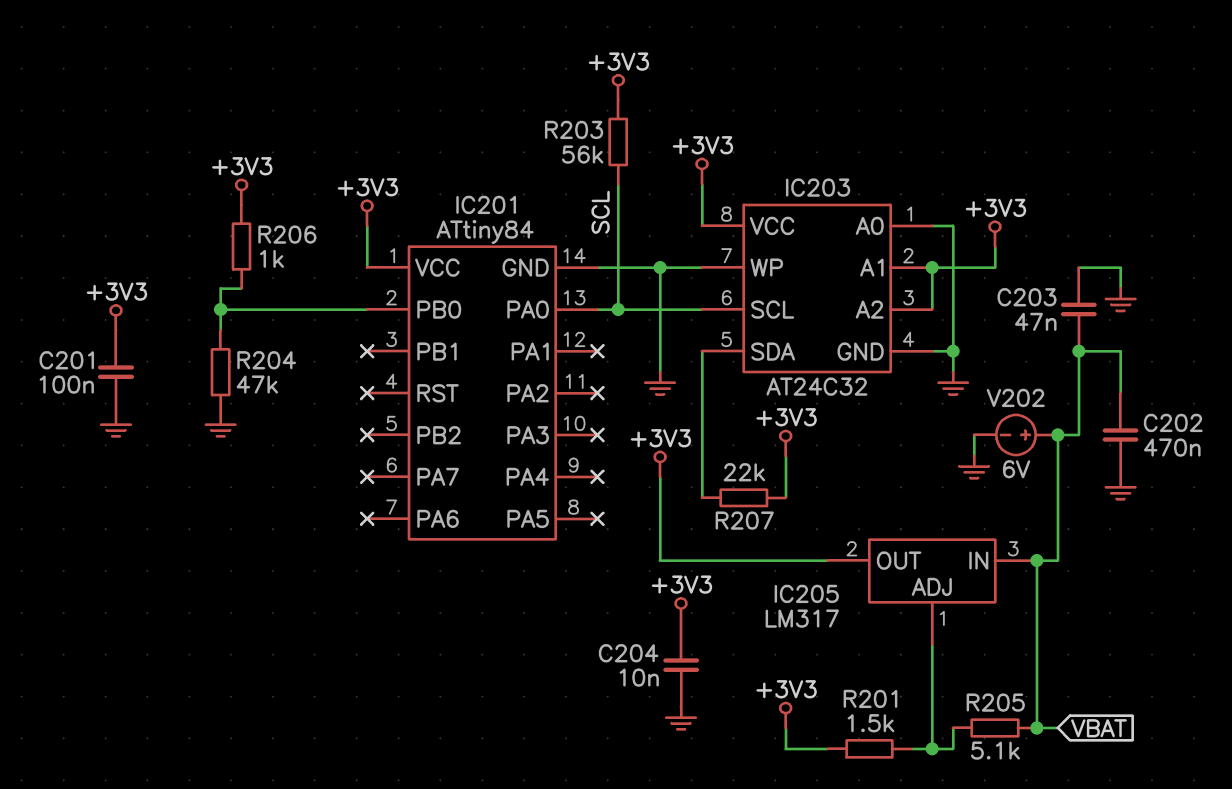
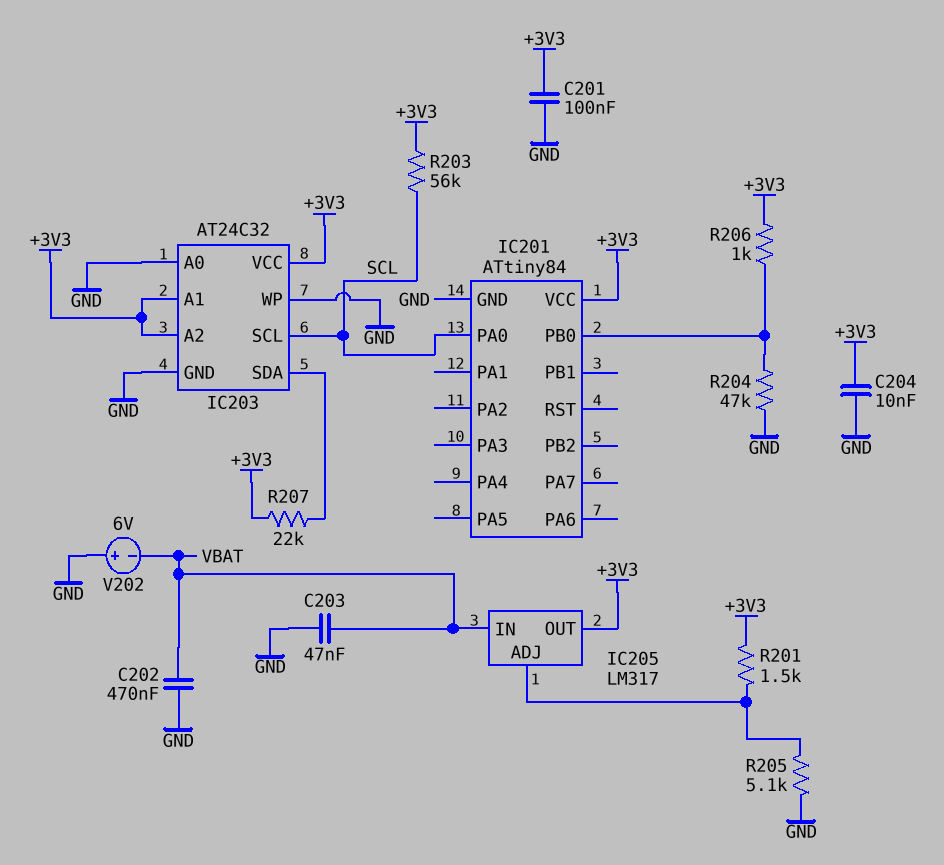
R205: 5.1k (IC205/ADJ, VBAT) -> 5.1k (GND, IC205/ADJ)
V202: 6V (plus VBAT, minus GND) -> 6V (plus GND, minus VBAT)

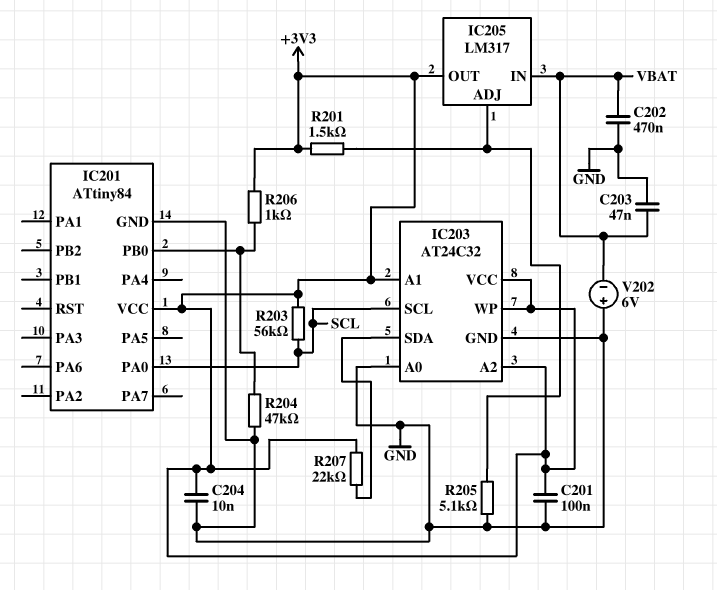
IC203 pin WP: GND -> +3V3

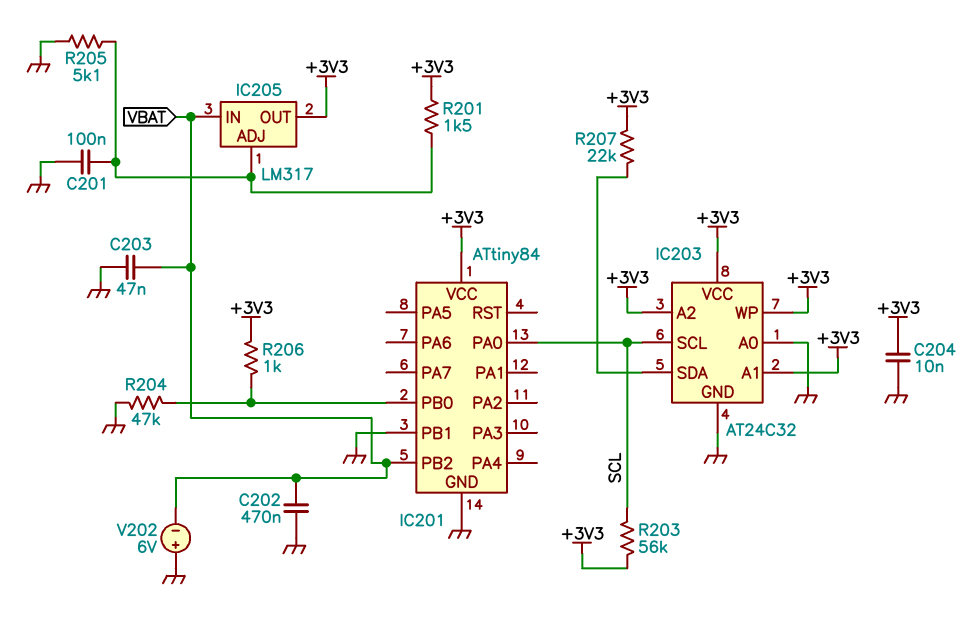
C201: 100nF (+3V3, GND) -> 100nF (GND, IC205/ADJ)
IC201 pin PB1: none -> GND
IC201 pin PB2: none -> VBAT

